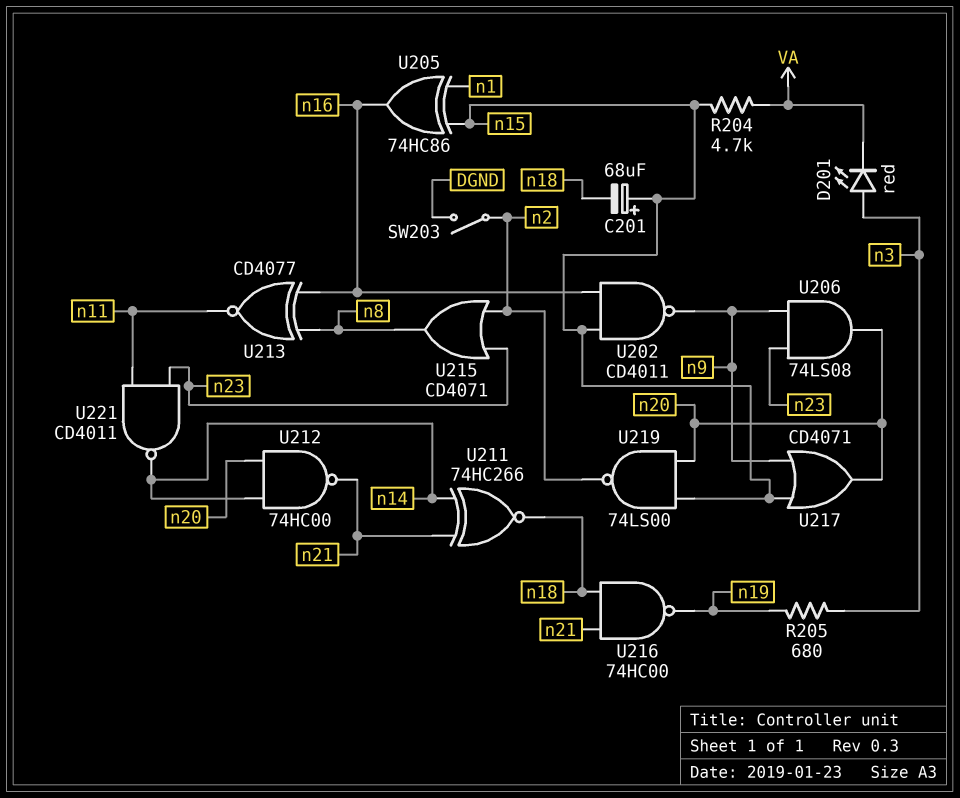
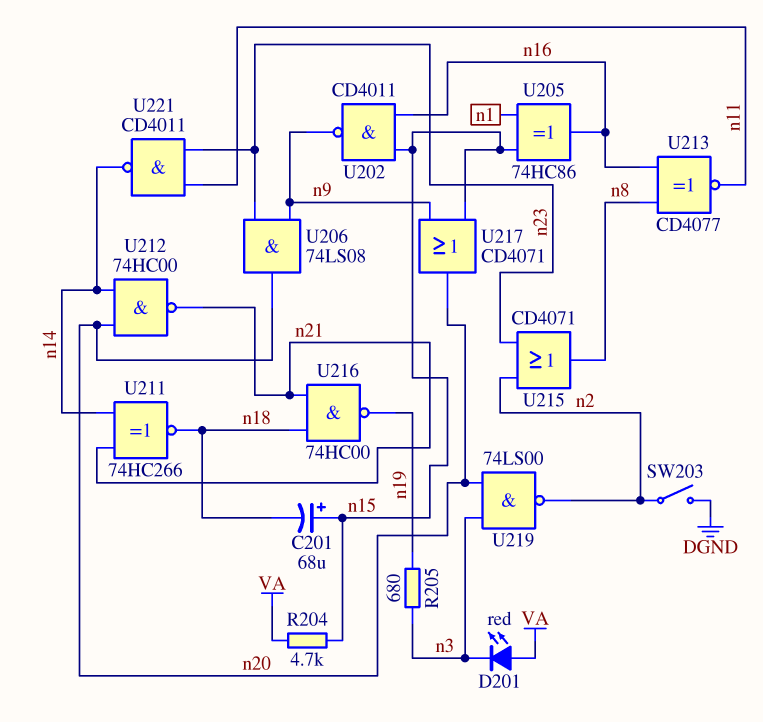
D201: LED red (A n3, K VA) -> LED red (A VA, K n3)
U219: NAND 74LS00 (in n15, in n20, out n2) -> NAND 74LS00 (in n3, in n20, out n2)

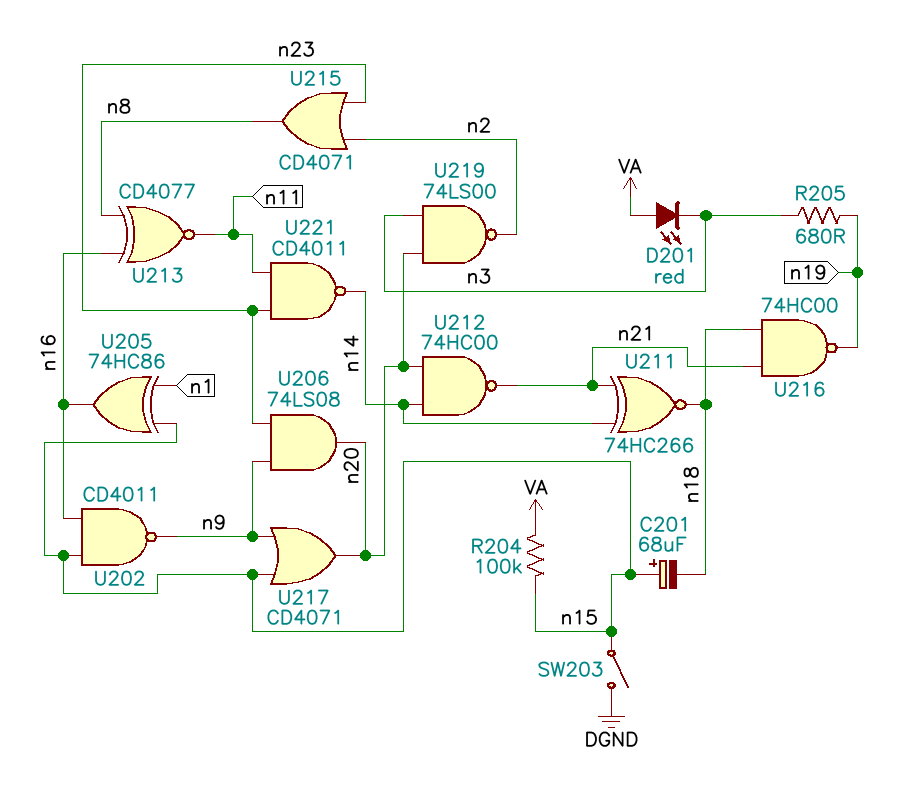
R204: 4.7k (VA, n15) -> 100k (VA, n15)
SW203: switch (DGND, n2) -> switch (DGND, n15)

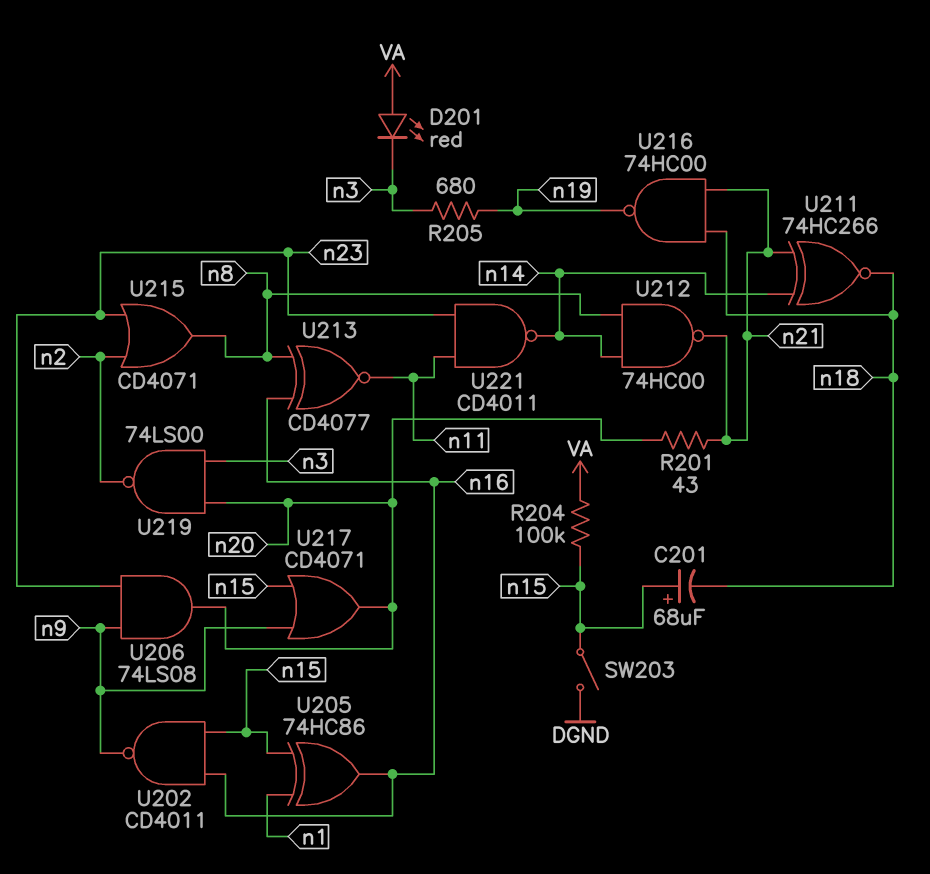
R201: none -> 43 (n20, n21)
U212: NAND 74HC00 (in n14, in n20, out n21) -> NAND 74HC00 (in n8, in n14, out n21)

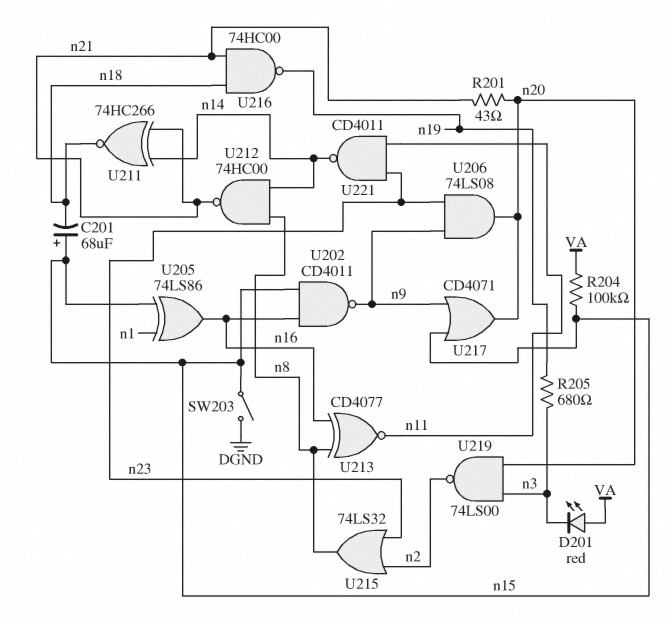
U205: XOR 74HC86 (in n1, in n15, out n16) -> XOR 74LS86 (in n1, in n15, out n16)
U215: OR CD4071 (in n2, in n23, out n8) -> OR 74LS32 (in n2, in n23, out n8)

